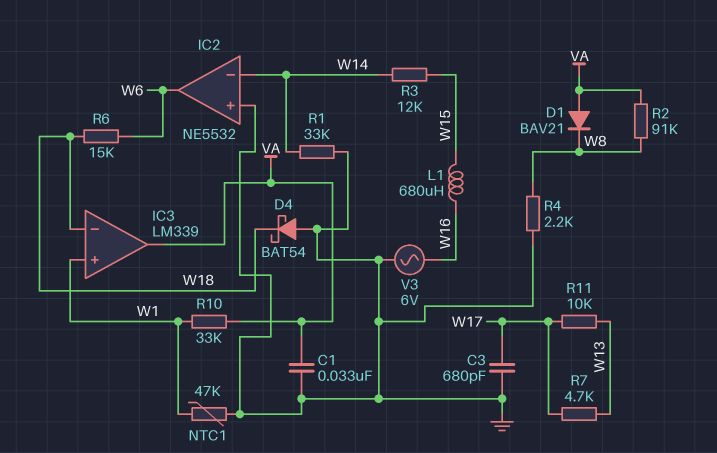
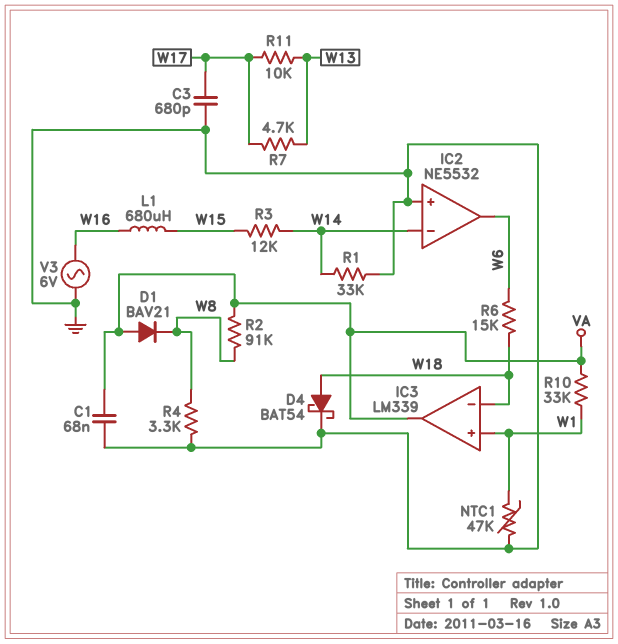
C1: 33nF (GND, VA) -> 68nF (GND, VA)
D4: schottky BAT54 (A GND, K W18) -> schottky BAT54 (A W18, K GND)
R4: 2.2k (GND, W8) -> 3.3k (GND, W8)

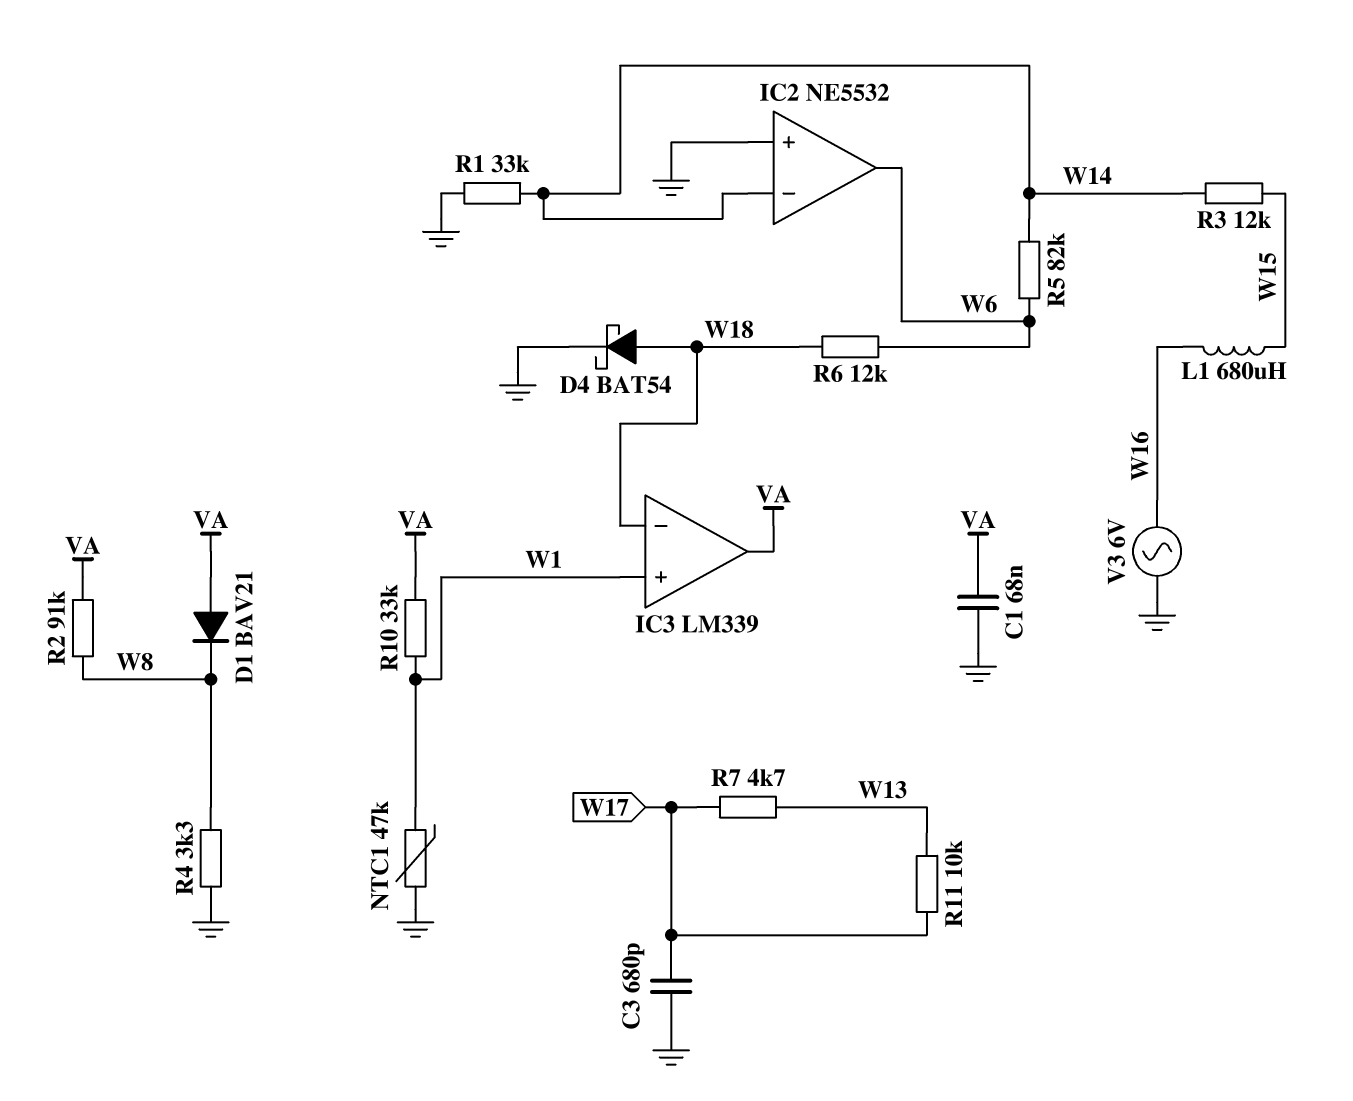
R5: none -> 82k (W6, W14)
R6: 15k (W6, W18) -> 12k (W6, W18)

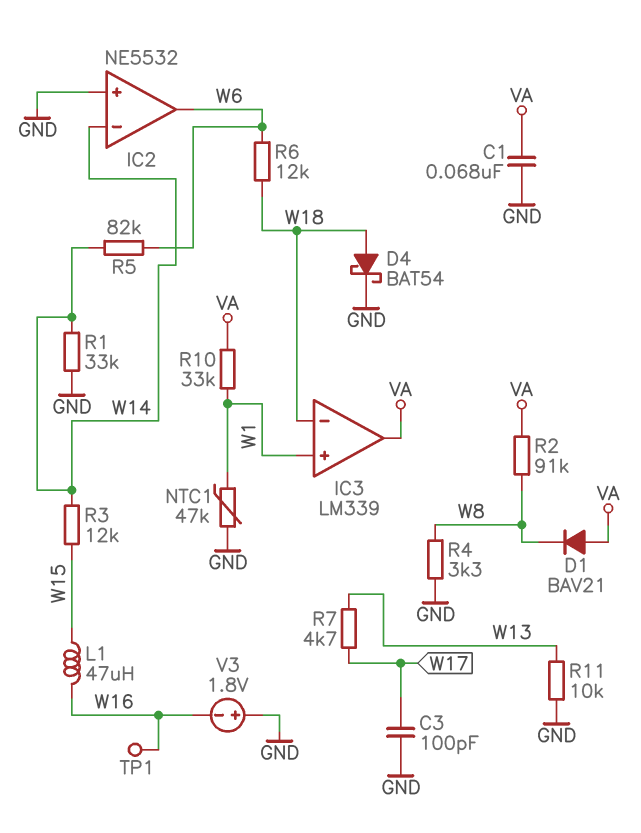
C3: 680pF (GND, W17) -> 100pF (GND, W17)
L1: 680uH (W15, W16) -> 47uH (W15, W16)
R11: 10k (W13, W17) -> 10k (GND, W13)
TP1: none -> test point (W16)
V3: AC 6V (GND, W16) -> 1.8V (plus GND, minus W16)

